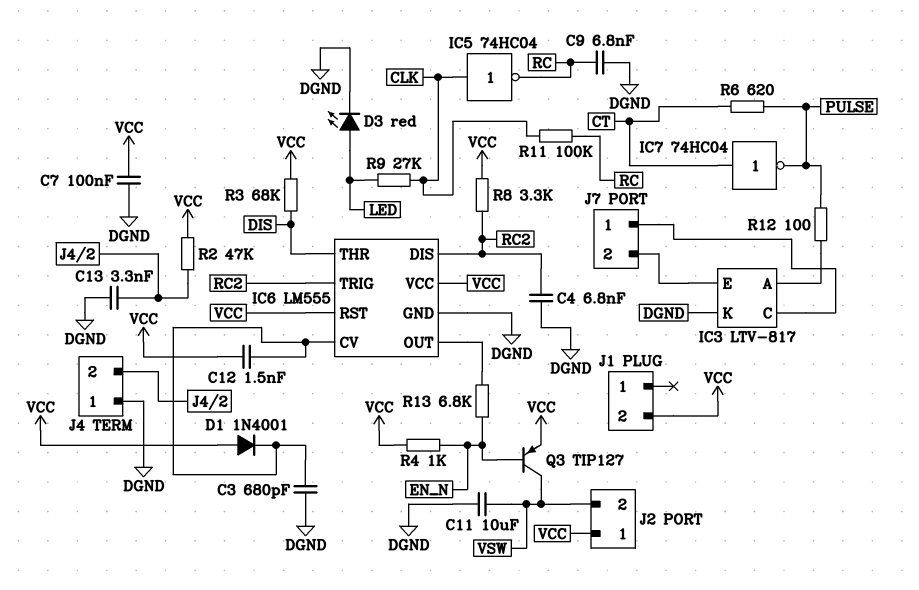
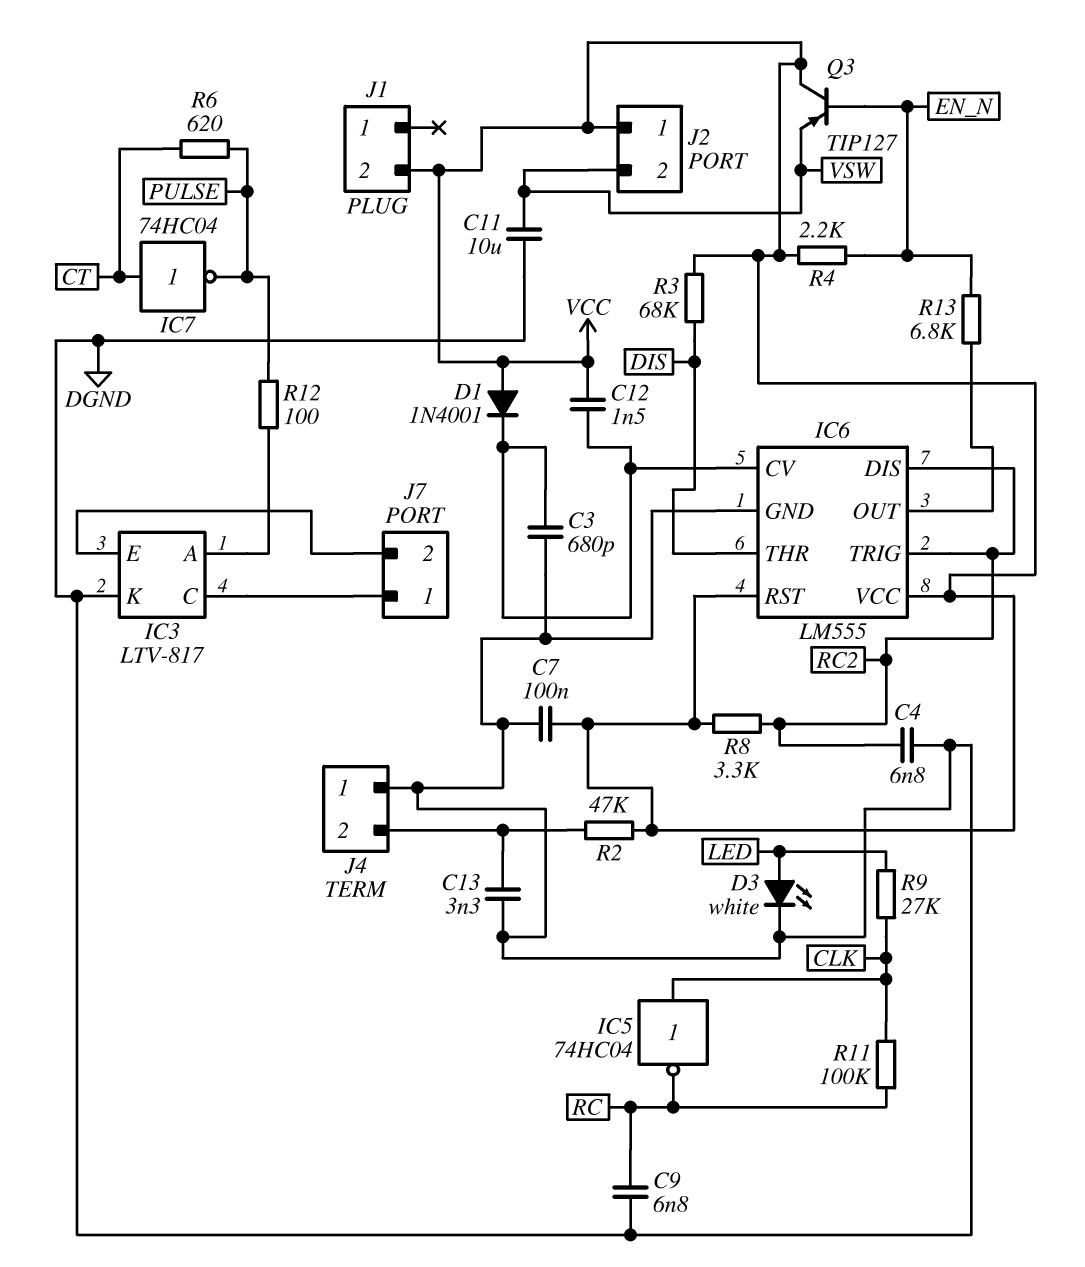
D3: LED red (A LED, K DGND) -> LED white (A LED, K DGND)
Q3: PNP TIP127 (B EN_N, C VSW, E VCC) -> PNP TIP127 (B EN_N, C VCC, E VSW)
R4: 1k (EN_N, VCC) -> 2.2k (EN_N, VCC)

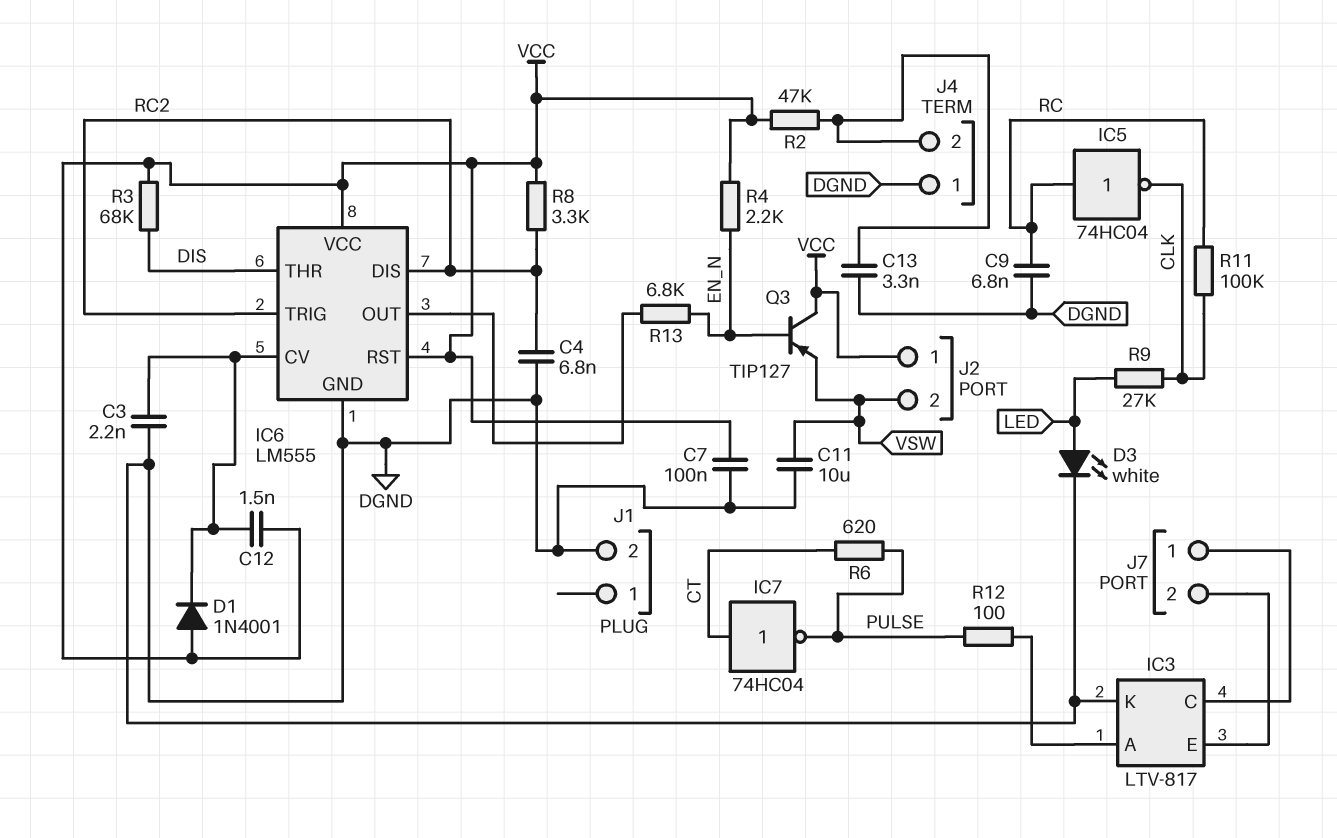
C3: 680pF (DGND, IC6/CV) -> 2.2nF (DGND, IC6/CV)
IC5: NOT 74HC04 (in CLK, out RC) -> NOT 74HC04 (in RC, out CLK)
J1 pin 2: VCC -> DGND

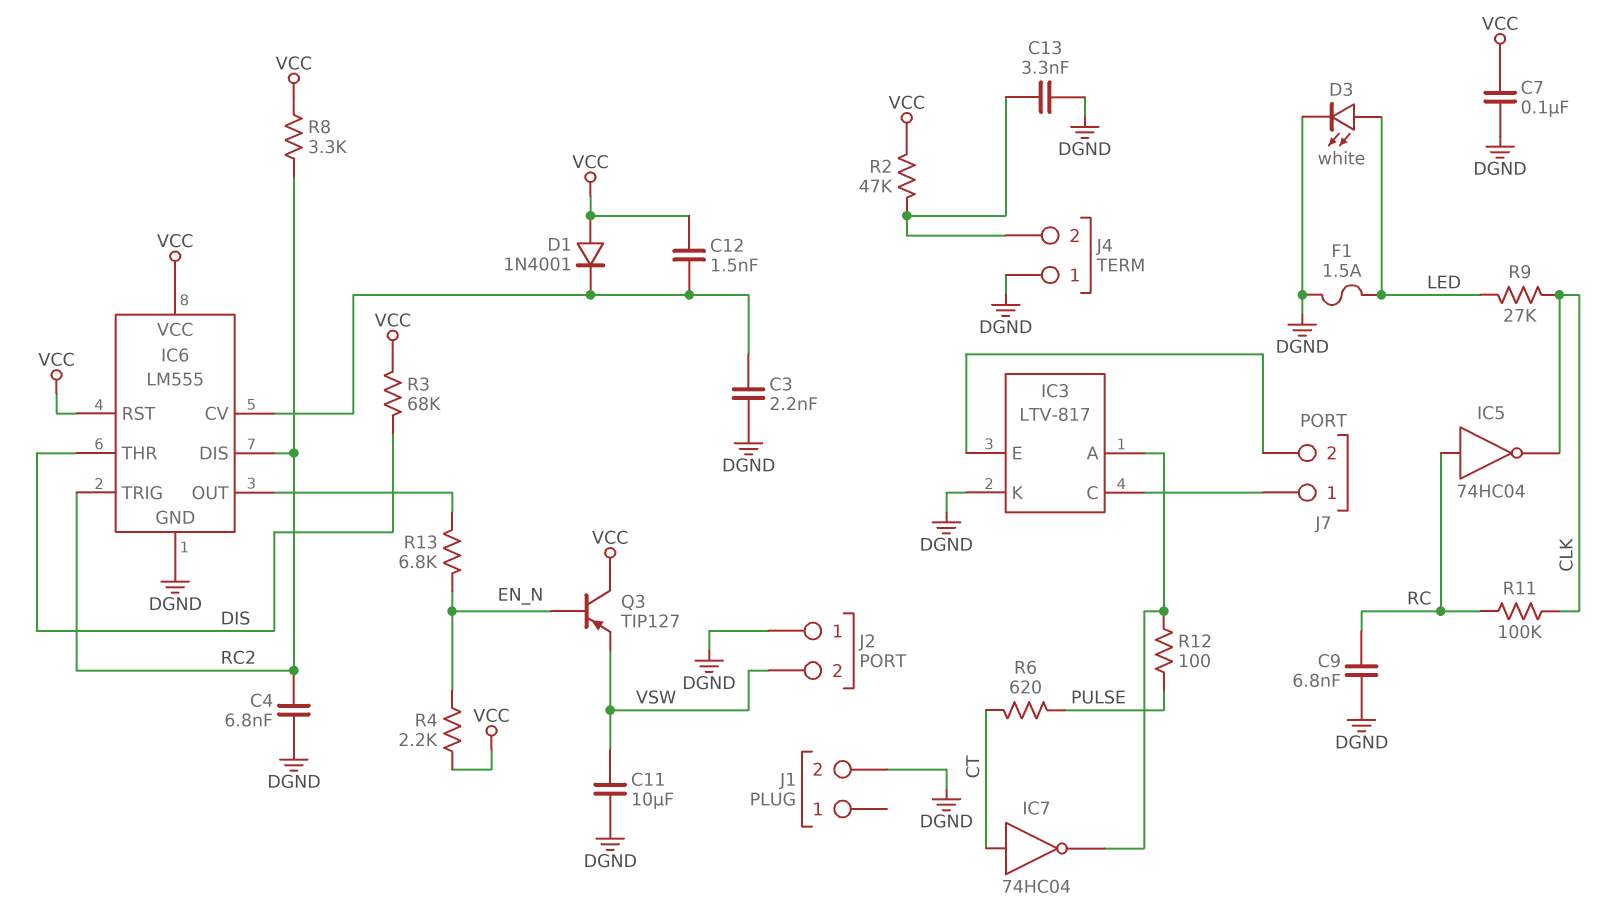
F1: none -> 1.5A (DGND, LED)
IC7: NOT 74HC04 (in CT, out PULSE) -> NOT 74HC04 (in CT, out IC3/A)
J2 pin 1: VCC -> DGND

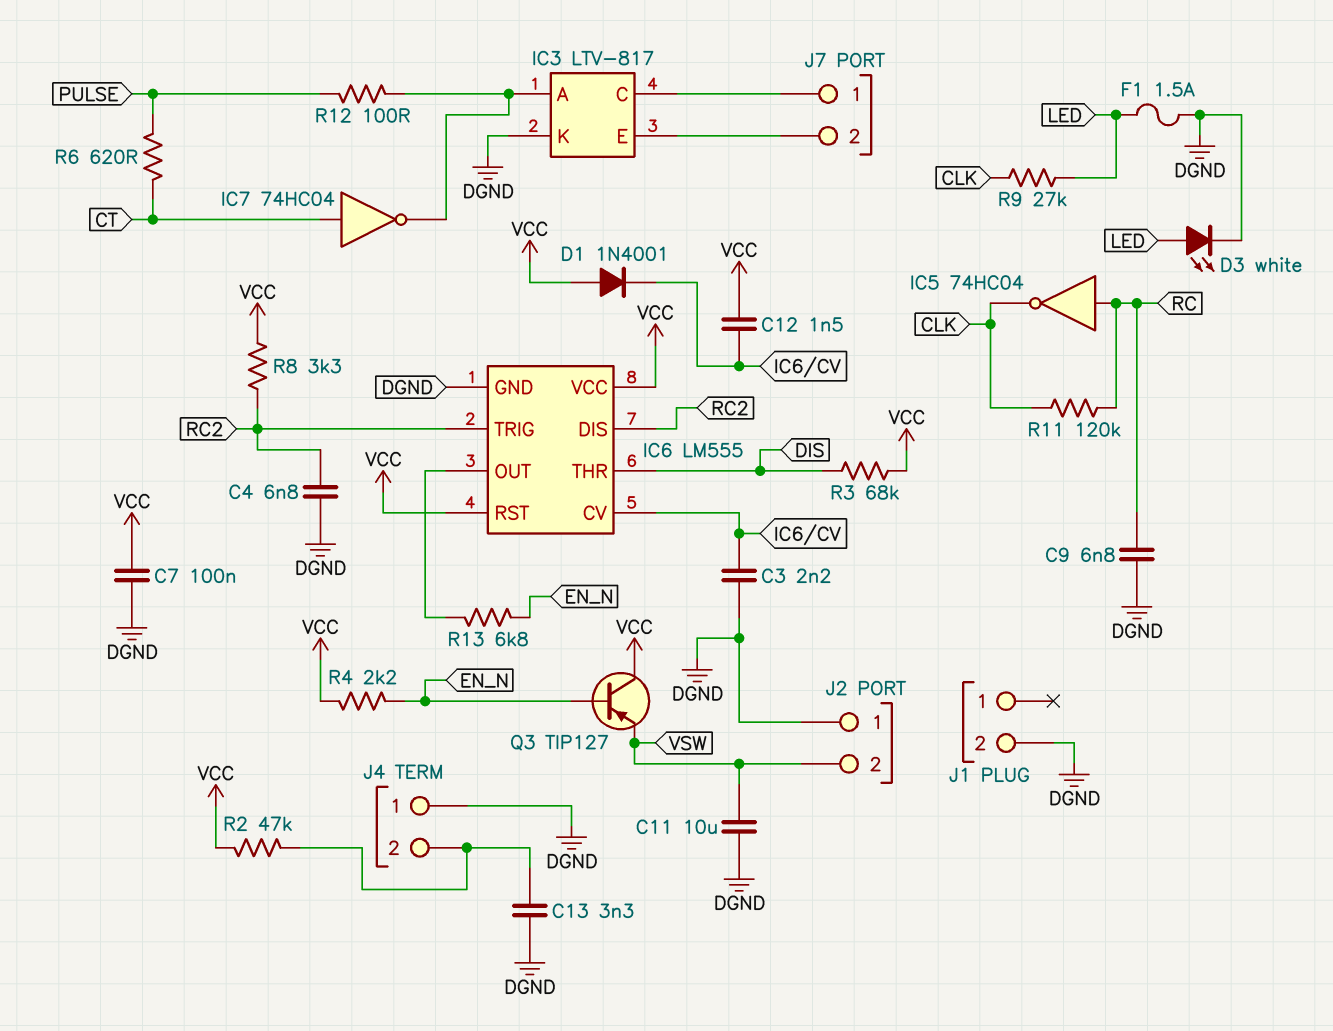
R11: 100k (CLK, RC) -> 120k (CLK, RC)

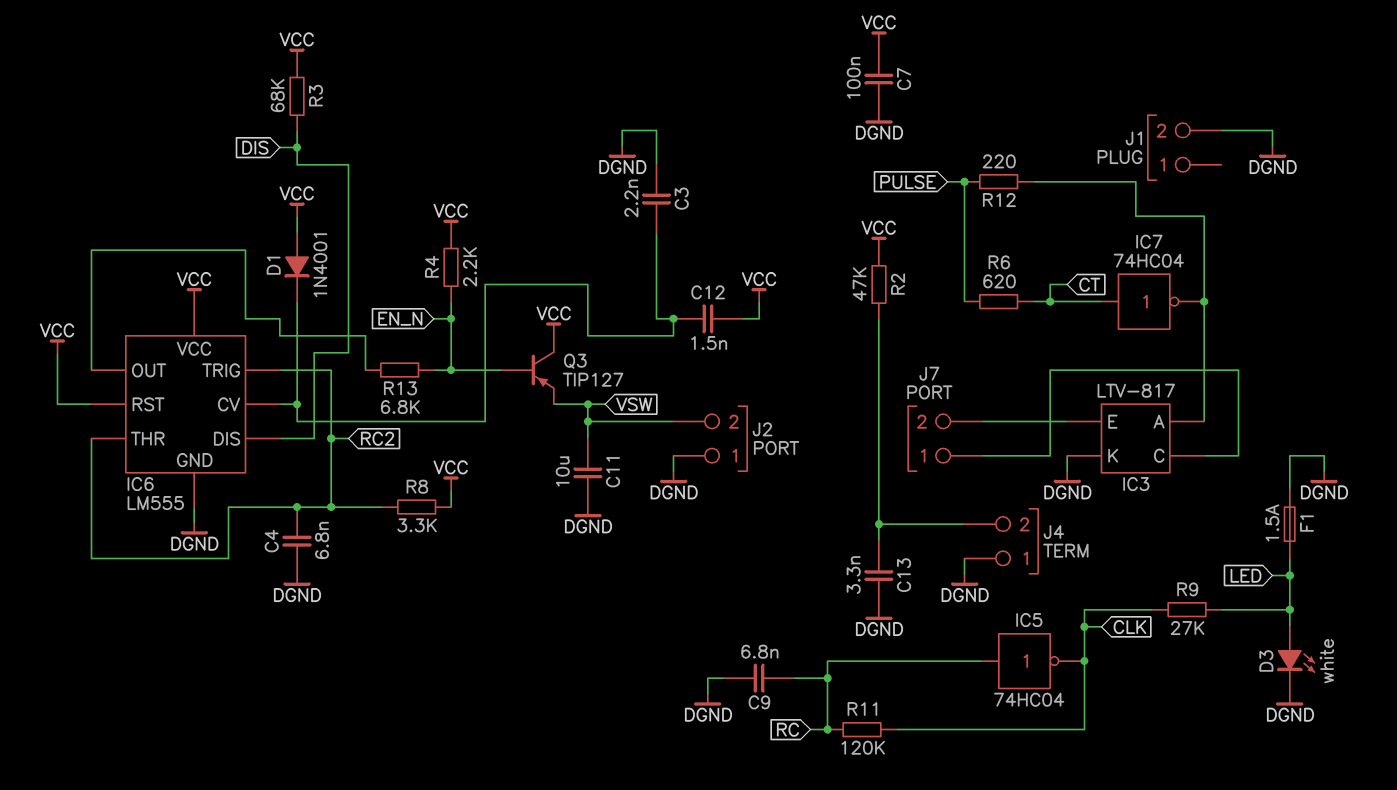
IC6 pin DIS: RC2 -> DIS
IC6 pin THR: DIS -> RC2
R12: 100 (IC3/A, PULSE) -> 220 (IC3/A, PULSE)

